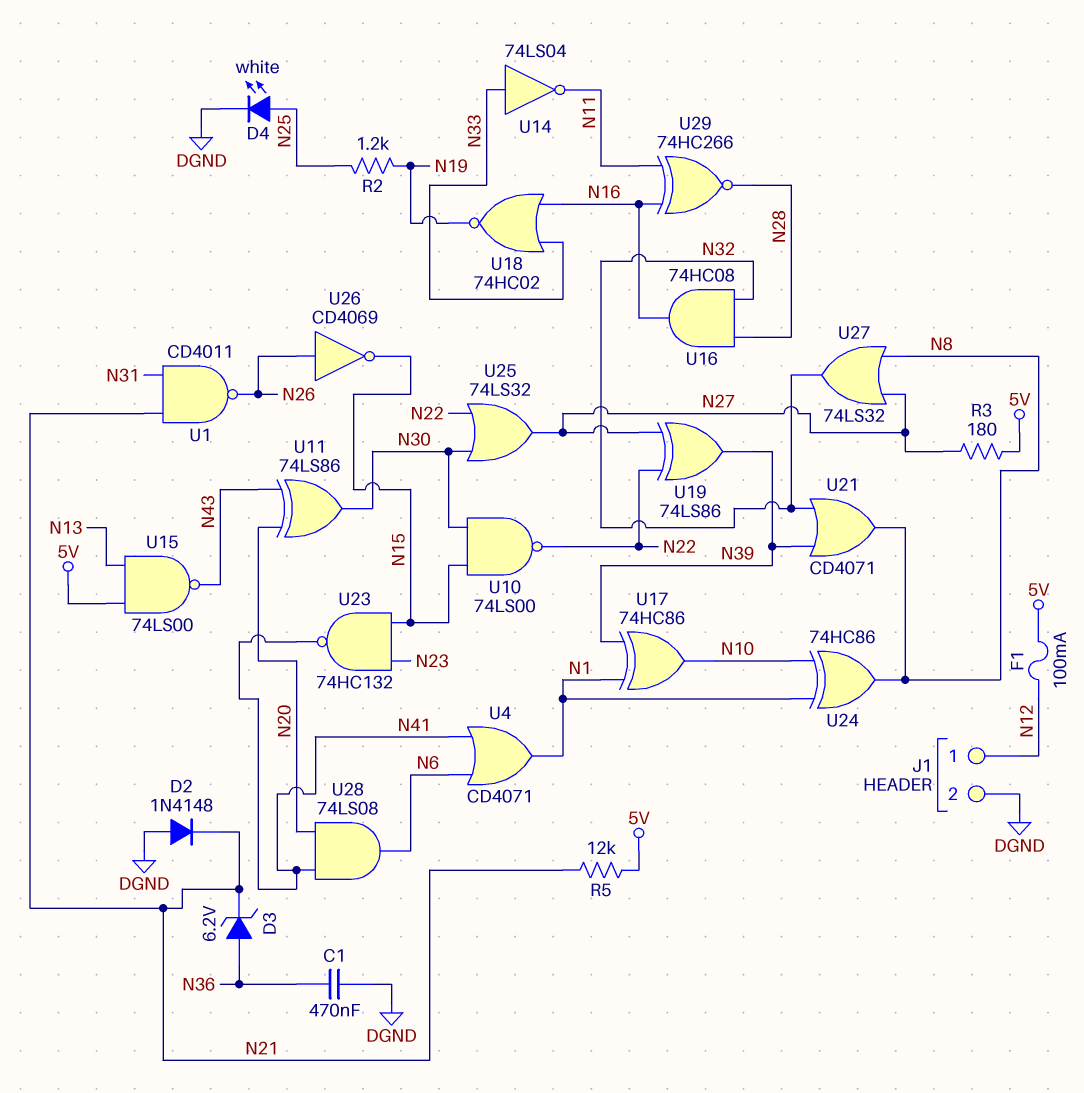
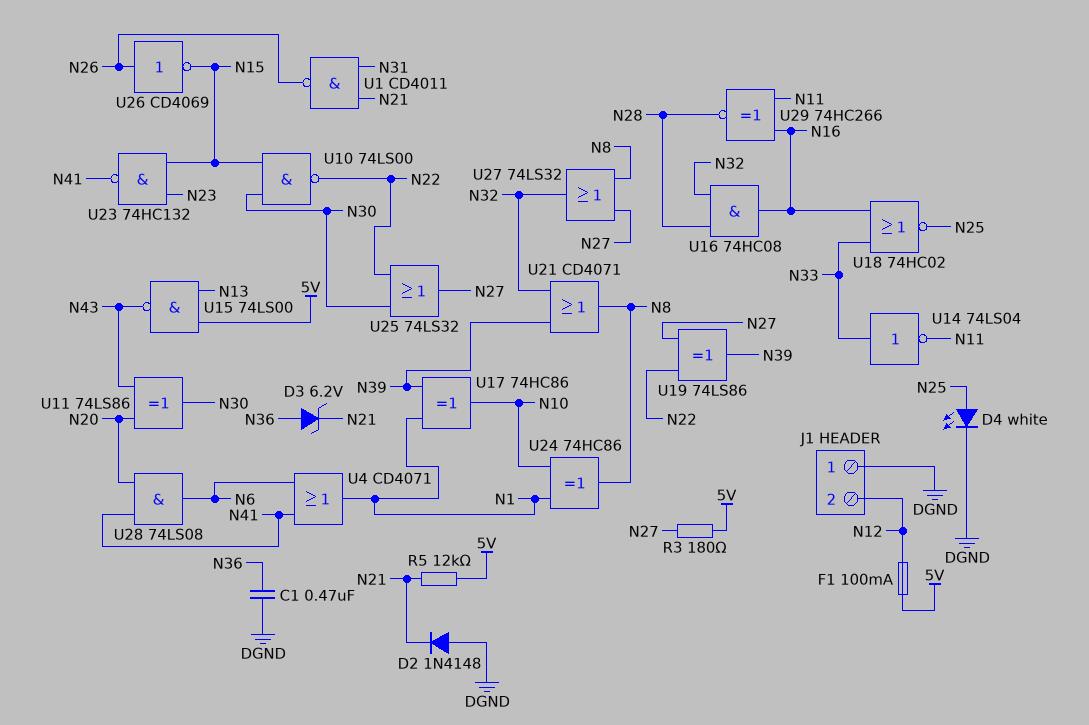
J1 pin 1: N12 -> DGND
J1 pin 2: DGND -> N12
R2: 1.2k (N19, N25) -> none
U18: NOR 74HC02 (in N16, in N33, out N19) -> NOR 74HC02 (in N16, in N33, out N25)

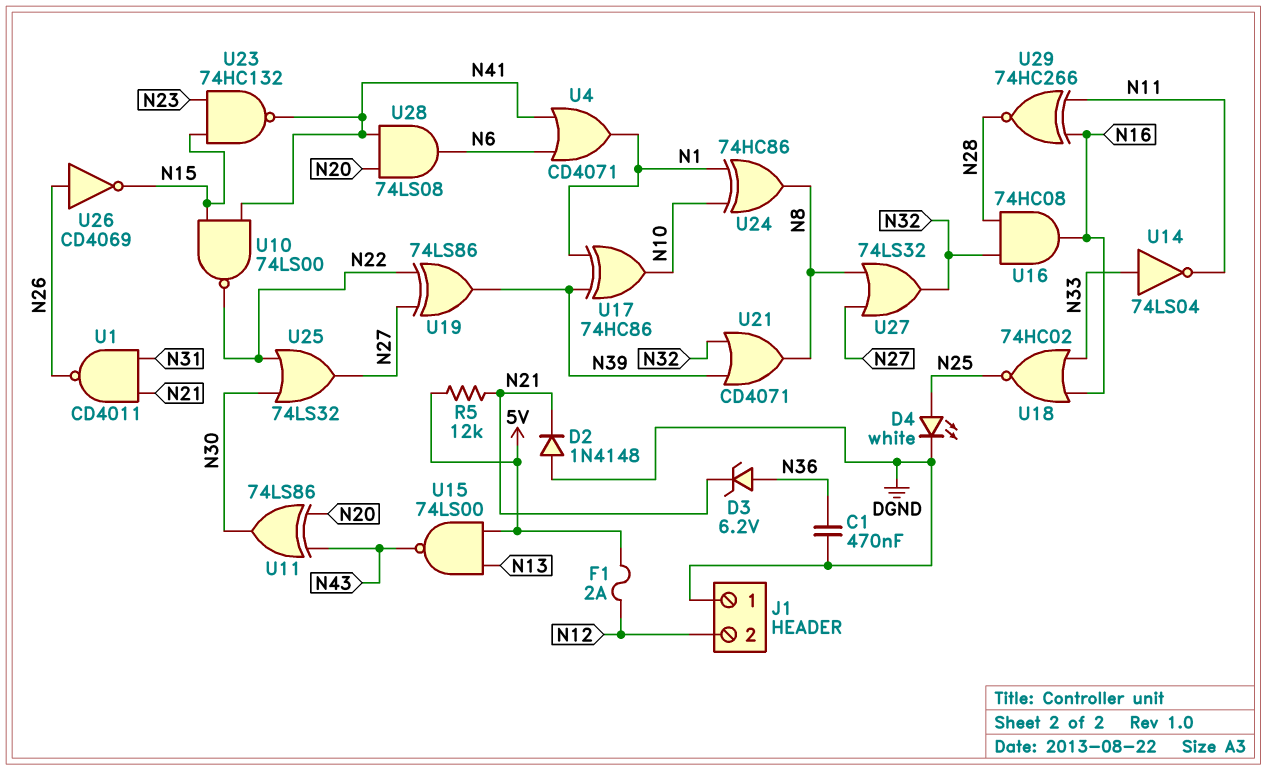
F1: 100mA (5V, N12) -> 2A (5V, N12)
R3: 180 (5V, N27) -> none
U10: NAND 74LS00 (in N15, in N30, out N22) -> NAND 74LS00 (in N15, in N41, out N22)

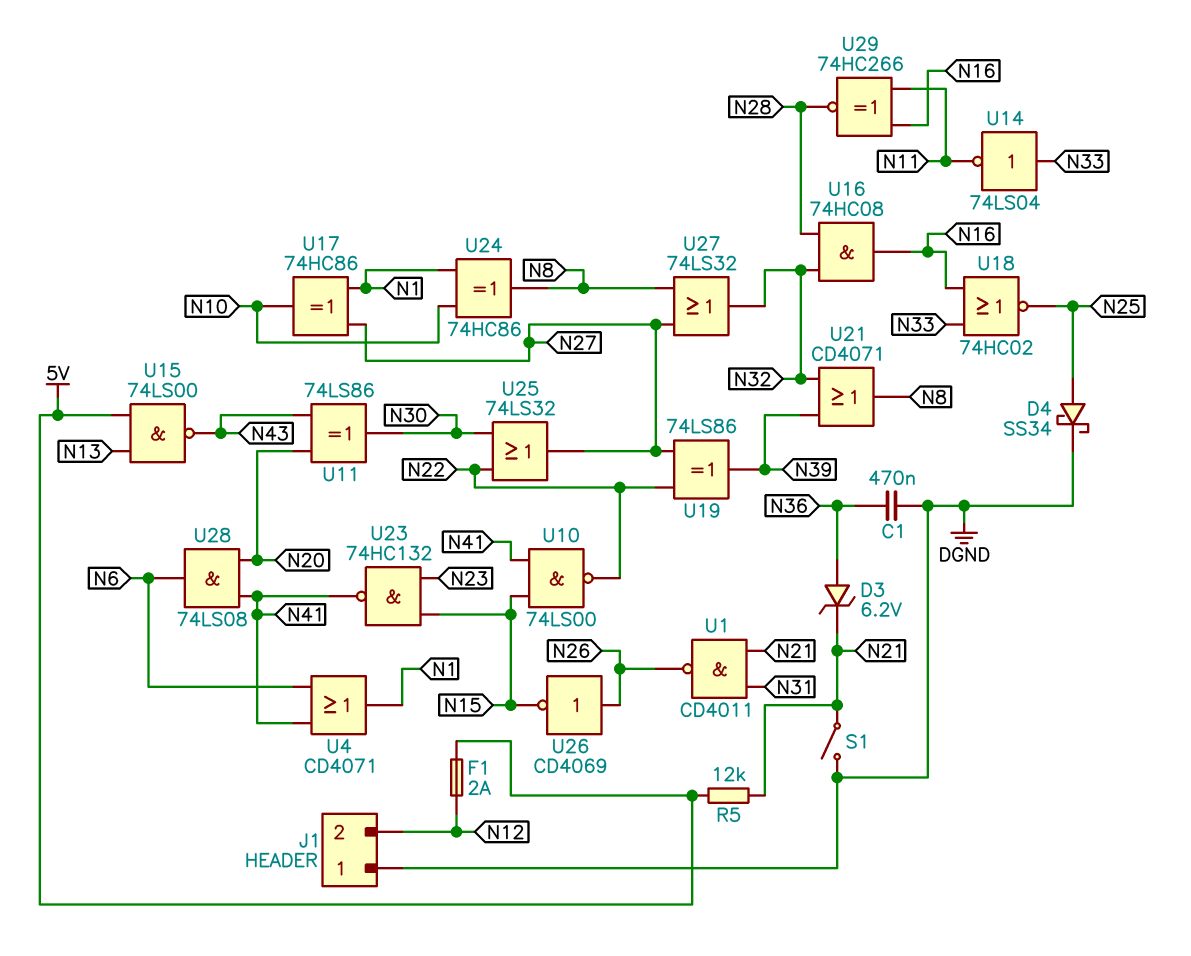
D2: diode 1N4148 (A DGND, K N21) -> none
D4: LED white (A N25, K DGND) -> schottky SS34 (A N25, K DGND)
S1: none -> switch (DGND, N21)
U17: XOR 74HC86 (in N1, in N39, out N10) -> XOR 74HC86 (in N1, in N27, out N10)

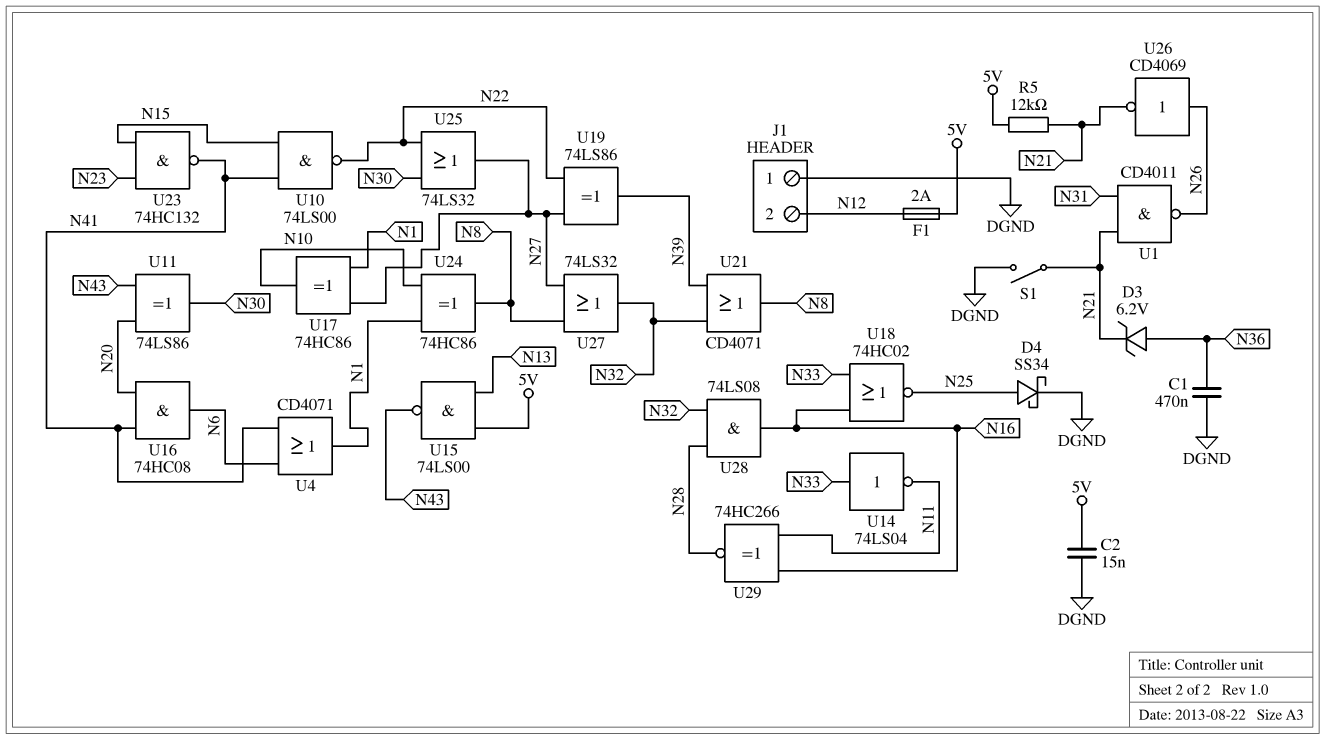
C2: none -> 15nF (5V, DGND)
U16: AND 74HC08 (in N28, in N32, out N16) -> AND 74HC08 (in N20, in N41, out N6)
U26: NOT CD4069 (in N26, out N15) -> NOT CD4069 (in N26, out N21)
U28: AND 74LS08 (in N20, in N41, out N6) -> AND 74LS08 (in N28, in N32, out N16)

